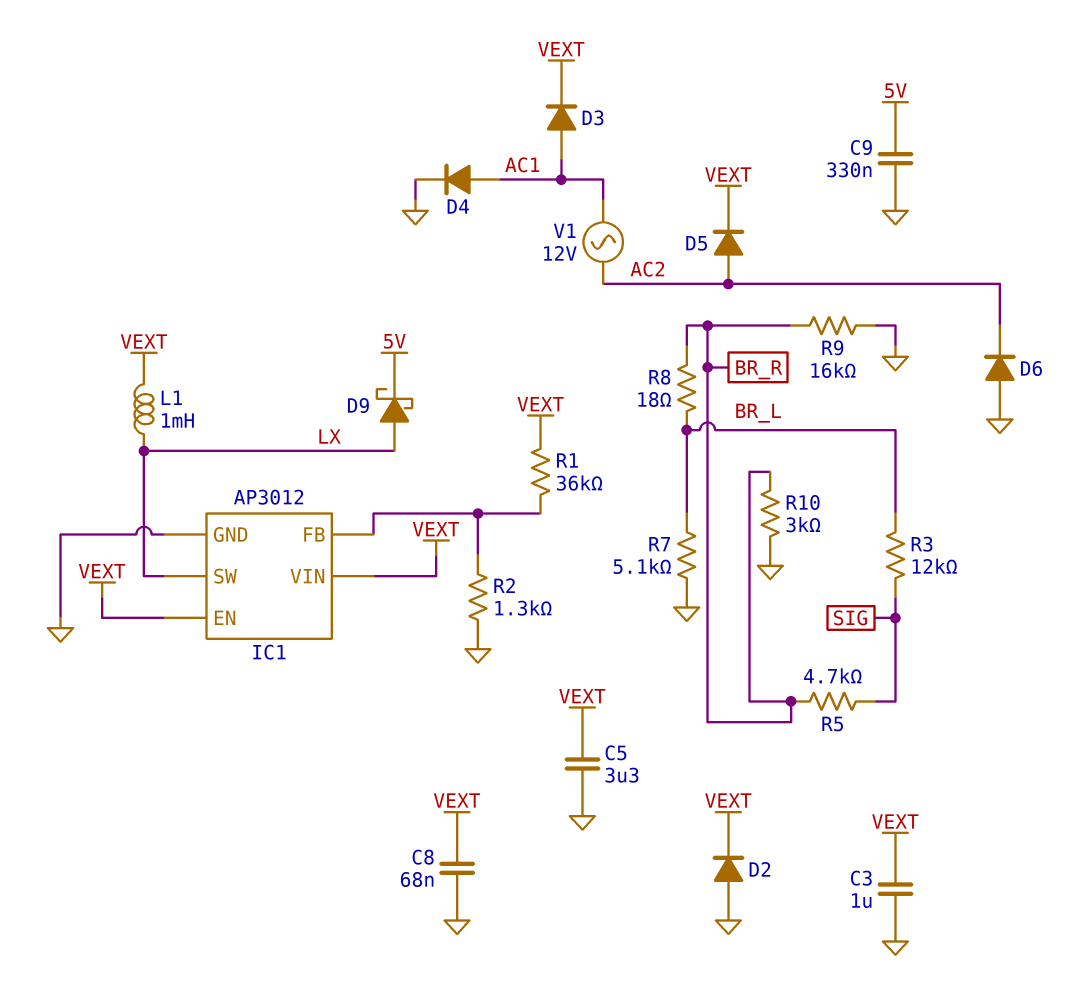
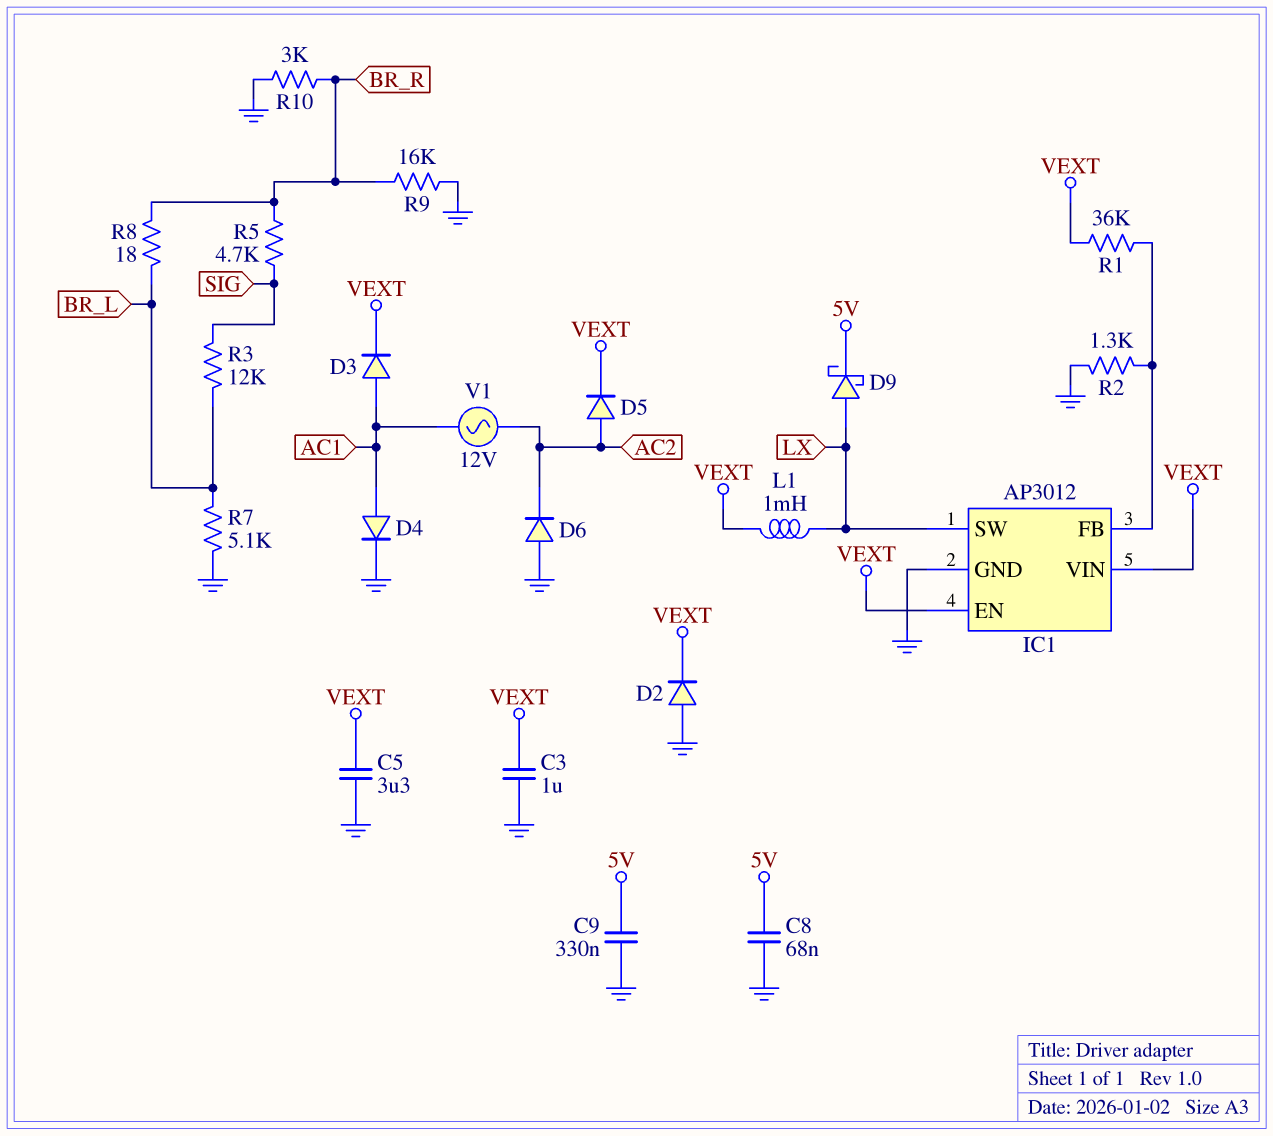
C8: 68nF (GND, VEXT) -> 68nF (5V, GND)

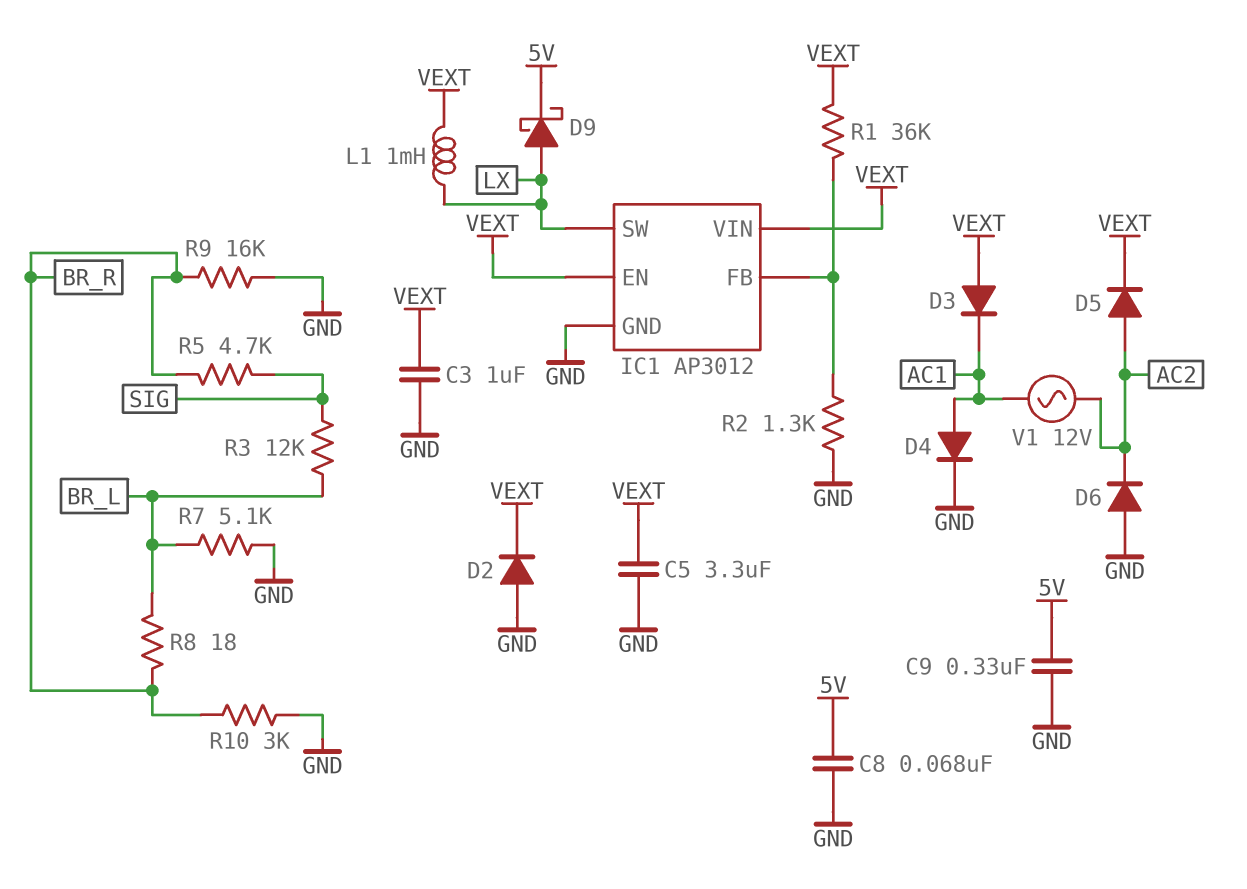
D3: diode (A AC1, K VEXT) -> diode (A VEXT, K AC1)

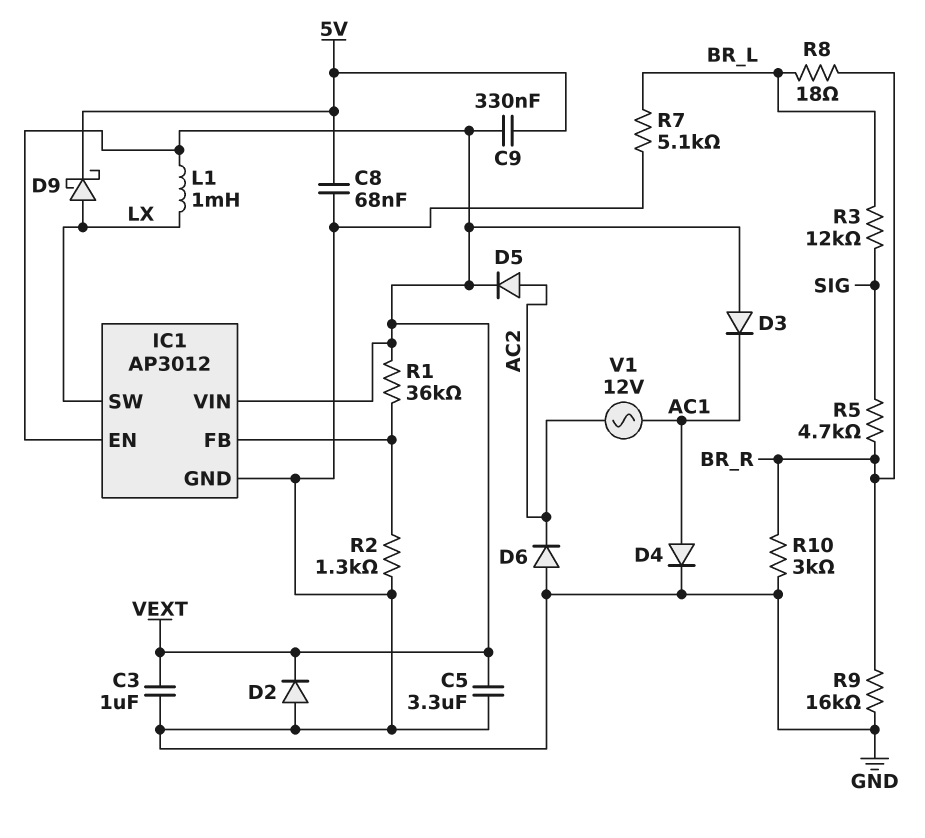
C9: 330nF (5V, GND) -> 330nF (5V, VEXT)

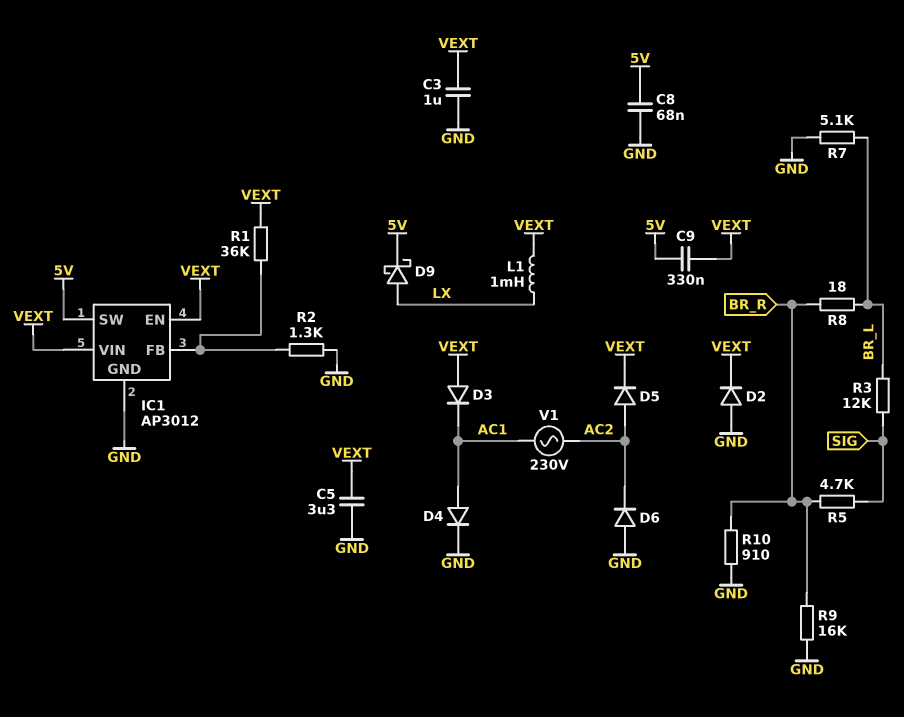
IC1 pin SW: LX -> 5V
R10: 3k (BR_R, GND) -> 910 (BR_R, GND)
V1: AC 12V (AC1, AC2) -> AC 230V (AC1, AC2)

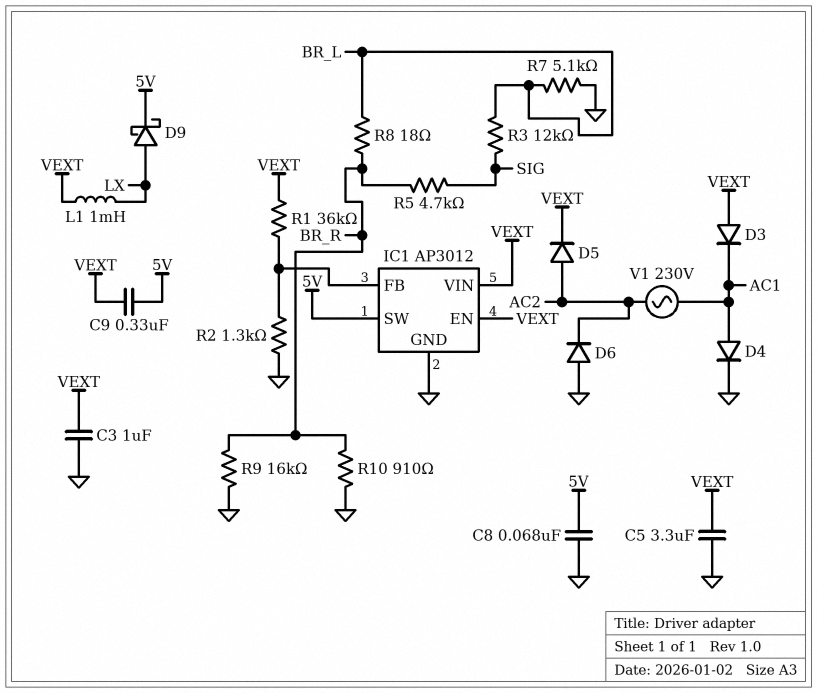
D2: diode (A GND, K VEXT) -> none

